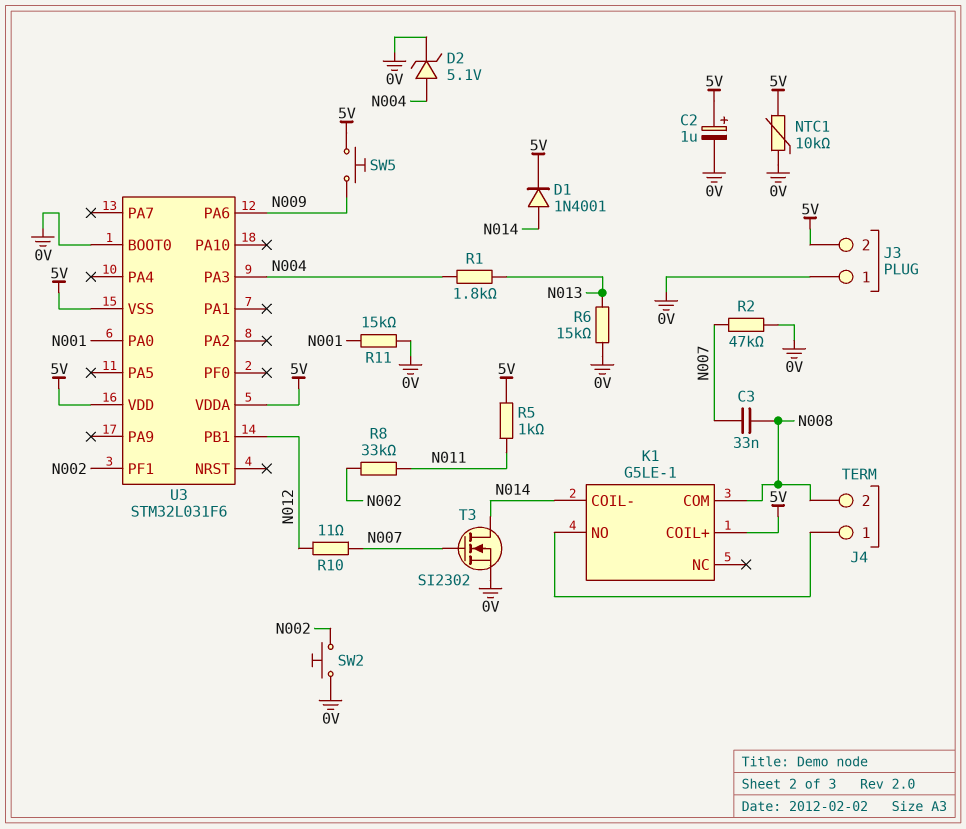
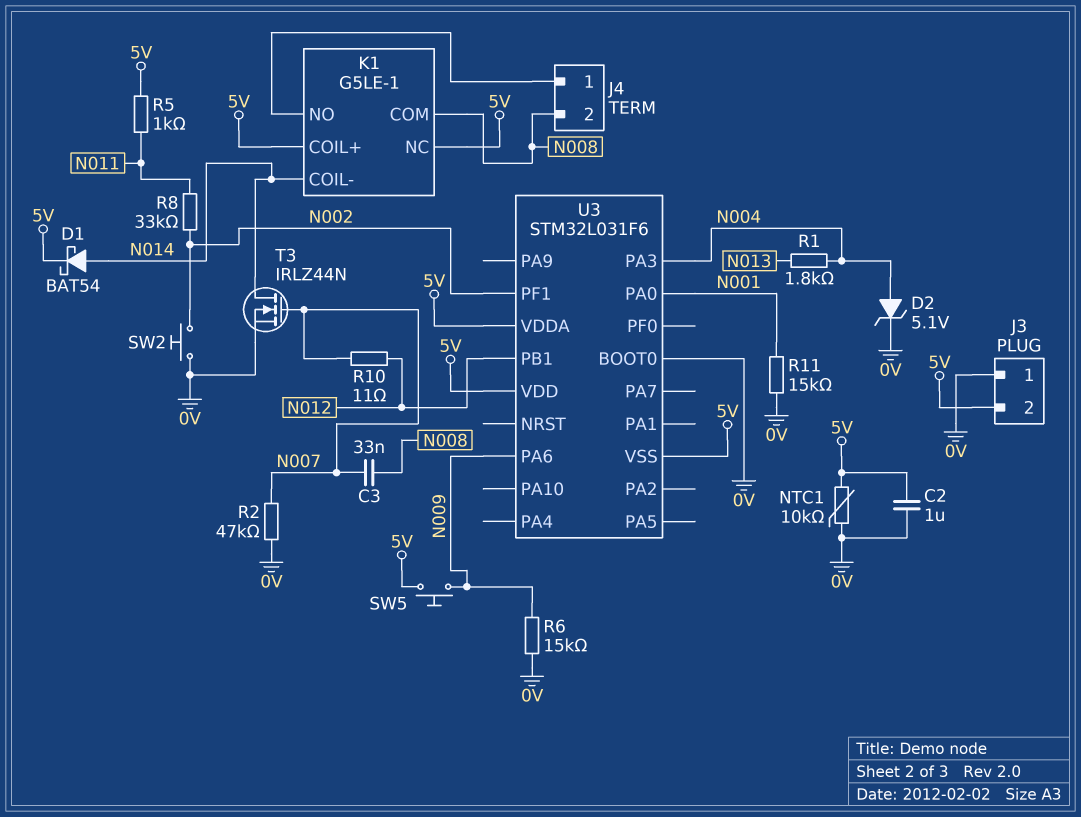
C2: 1uF (plus 5V, minus 0V) -> 1uF (0V, 5V)
D1: diode 1N4001 (A N014, K 5V) -> schottky BAT54 (A N014, K 5V)
K1 pin NC: none -> 5V
R6: 15k (0V, N013) -> 15k (0V, N009)
T3: NMOS SI2302 (G N007, D N014, S 0V) -> NMOS IRLZ44N (G N007, D N014, S 0V)

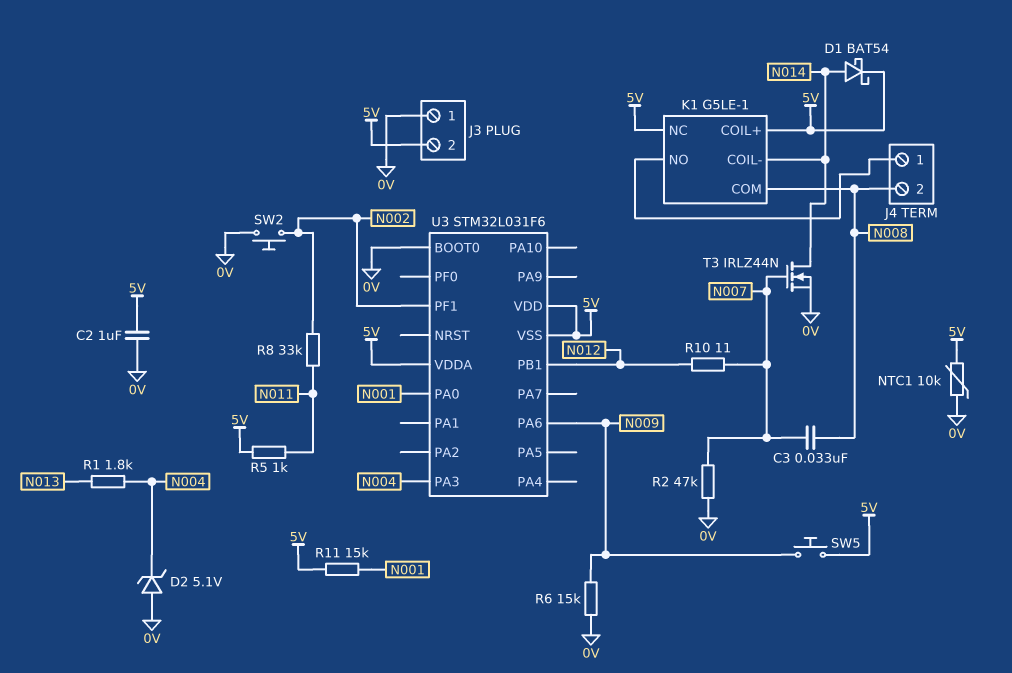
D2: zener 5.1V (A N004, K 0V) -> zener 5.1V (A 0V, K N004)
R11: 15k (0V, N001) -> 15k (5V, N001)

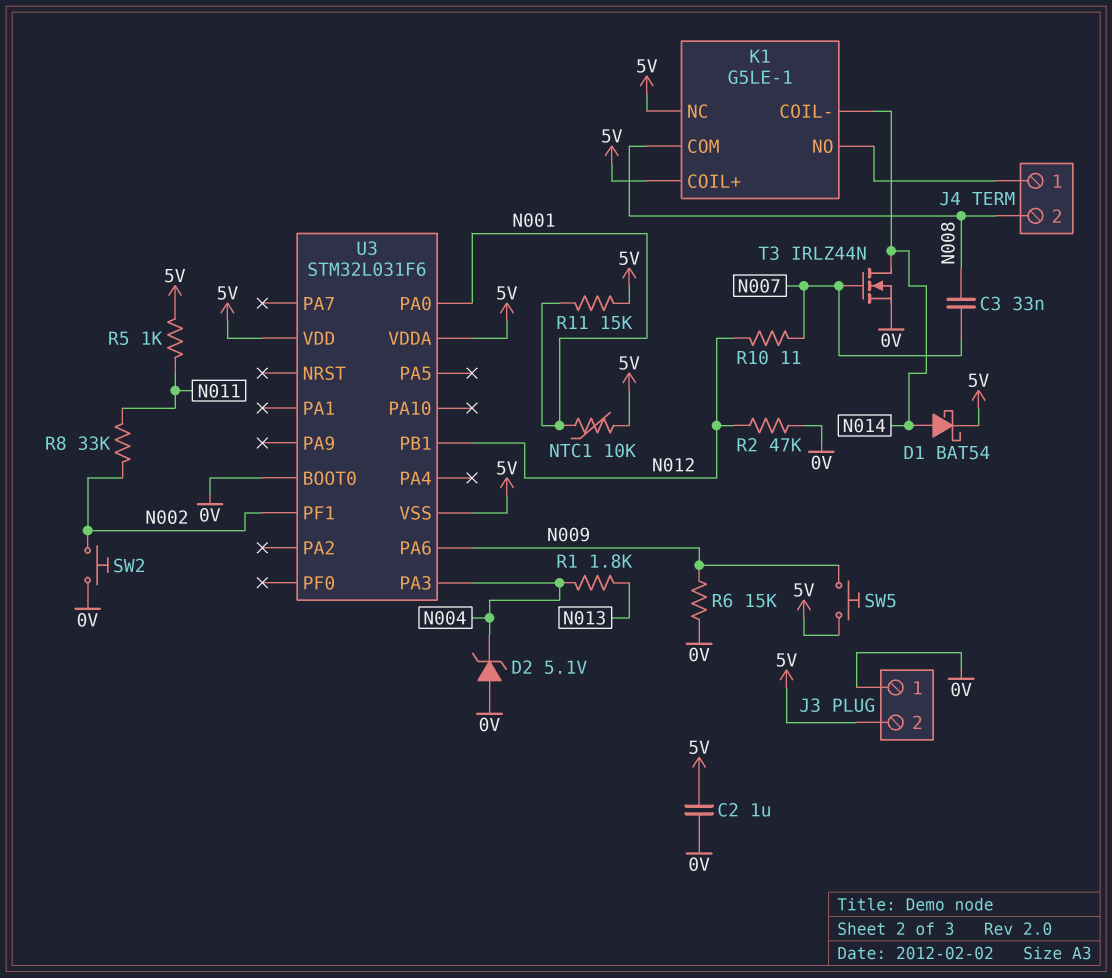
NTC1: 10k (0V, 5V) -> 10k (5V, N001)
R2: 47k (0V, N007) -> 47k (0V, N012)

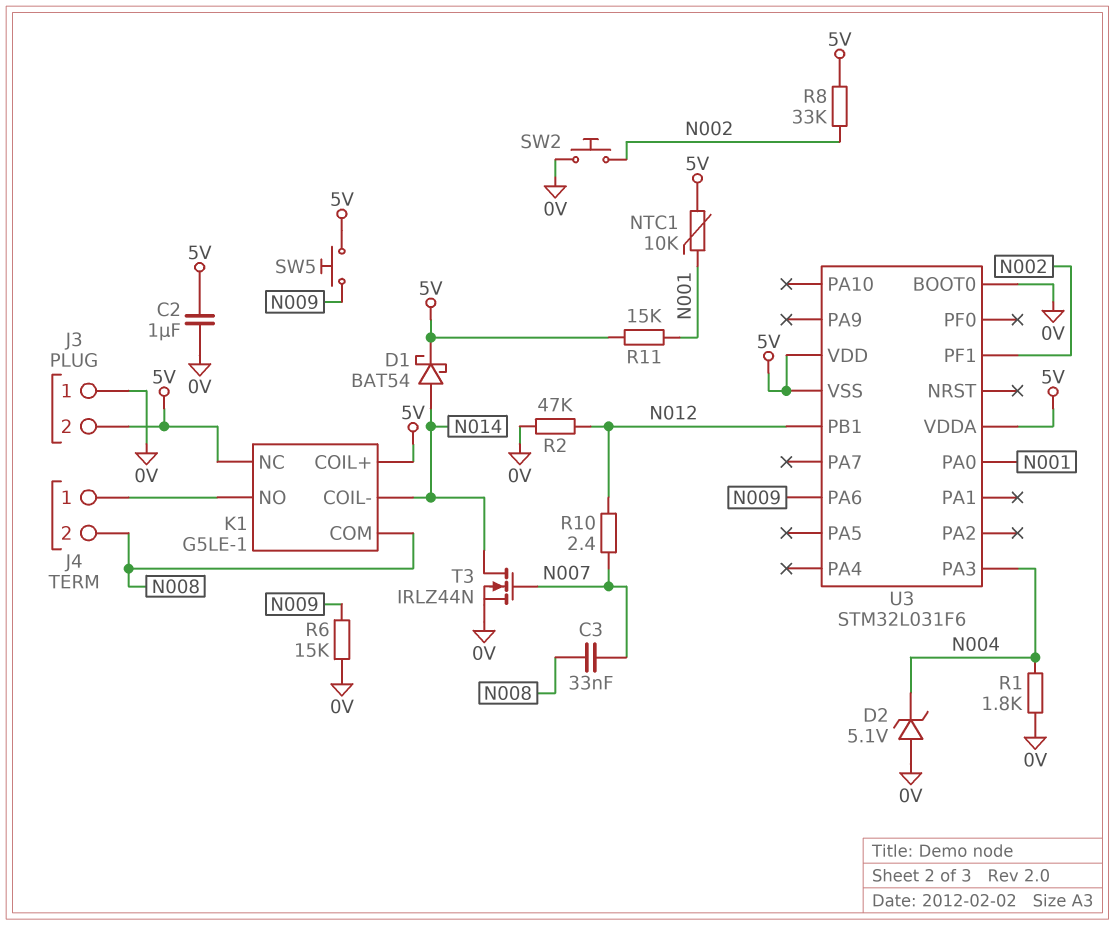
R1: 1.8k (N004, N013) -> 1.8k (0V, N004)
R5: 1k (5V, N011) -> none
R8: 33k (N002, N011) -> 33k (5V, N002)
R10: 11 (N007, N012) -> 2.4 (N007, N012)

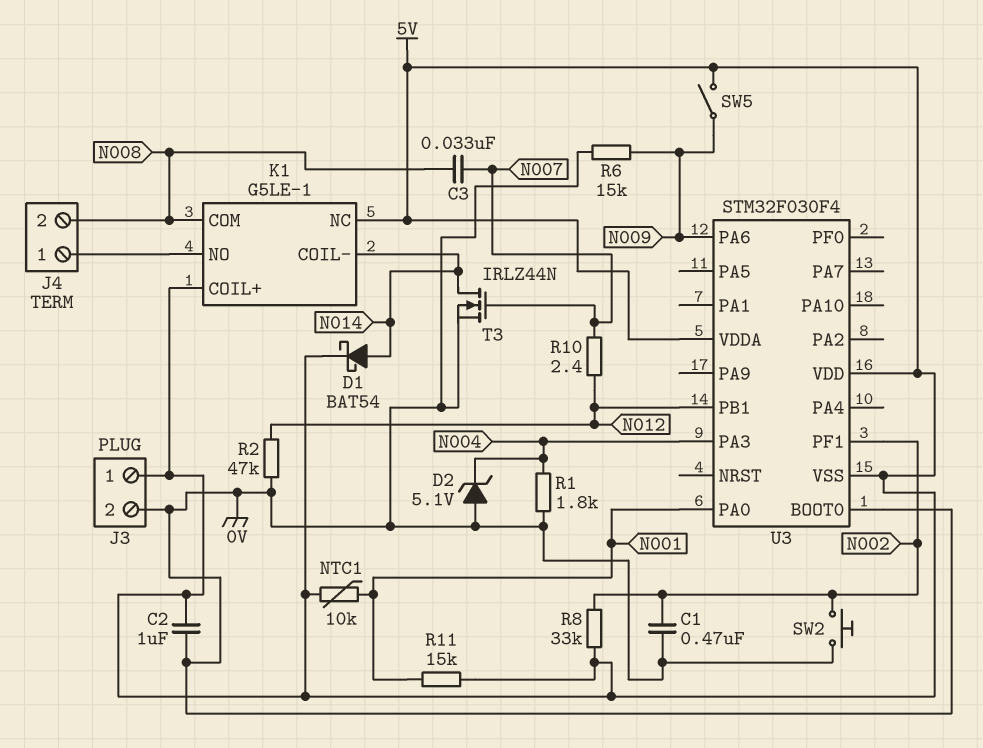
C1: none -> 470nF (0V, N002)
J3 pin 1: 0V -> 5V
J3 pin 2: 5V -> 0V
SW5: button (5V, N009) -> switch (5V, N009)
U3: STM32L031F6 -> STM32F030F4

